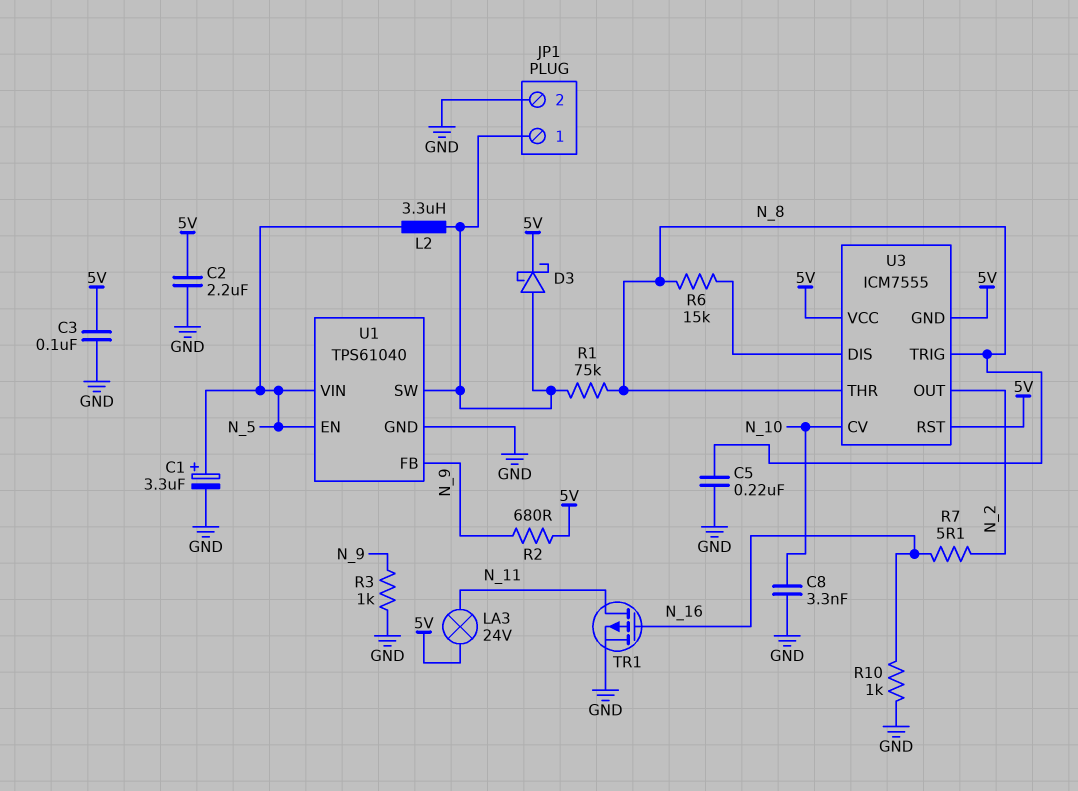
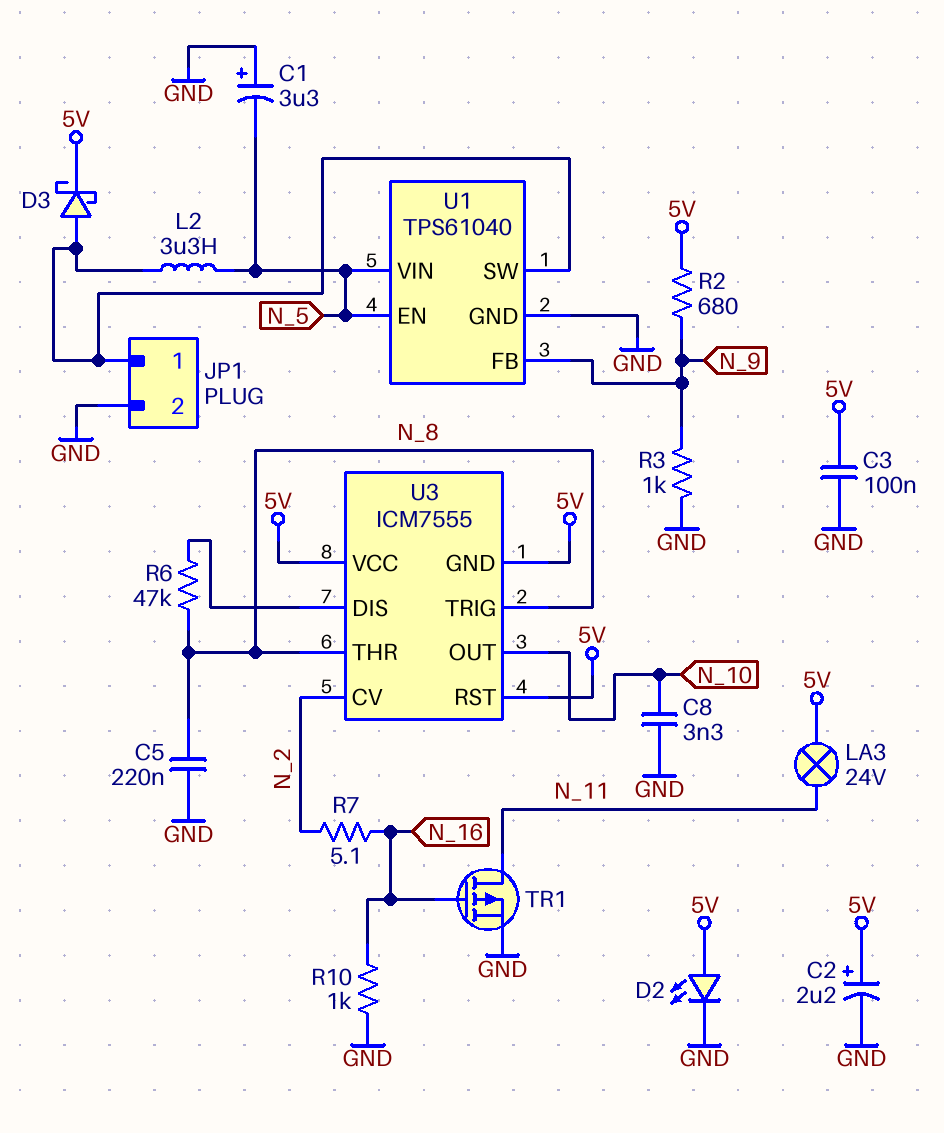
C1: 3.3uF (plus N_5, minus GND) -> 3.3uF (plus GND, minus N_5)
C2: 2.2uF (5V, GND) -> 2.2uF (plus 5V, minus GND)
D2: none -> LED (A 5V, K GND)
R1: 75k (JP1/1, N_8) -> none
R6: 15k (N_8, U3/DIS) -> 47k (N_8, U3/DIS)
U3 pin CV: N_10 -> N_2
U3 pin OUT: N_2 -> N_10

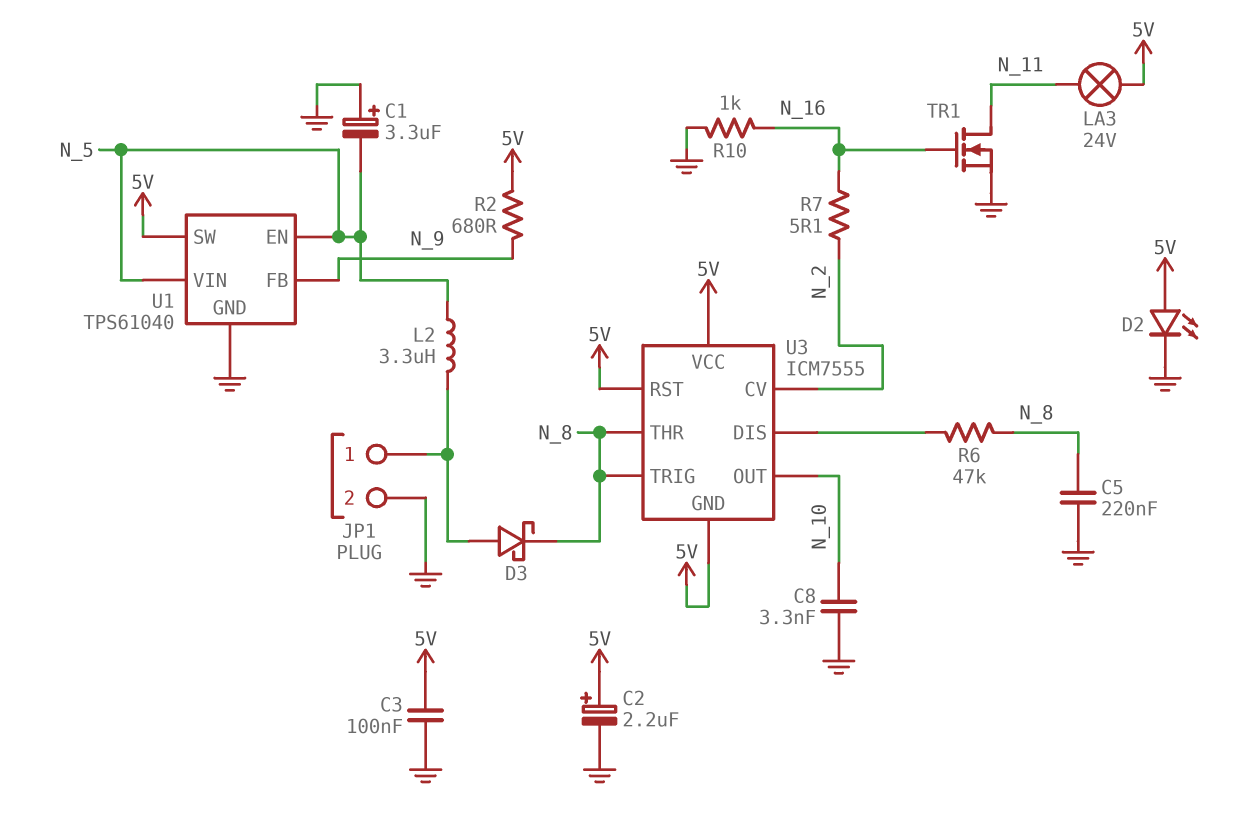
D3: schottky (A JP1/1, K 5V) -> schottky (A JP1/1, K N_8)
R3: 1k (GND, N_9) -> none
TR1: PMOS (G N_16, D N_11, S GND) -> NMOS (G N_16, D N_11, S GND)
U1 pin SW: JP1/1 -> 5V

